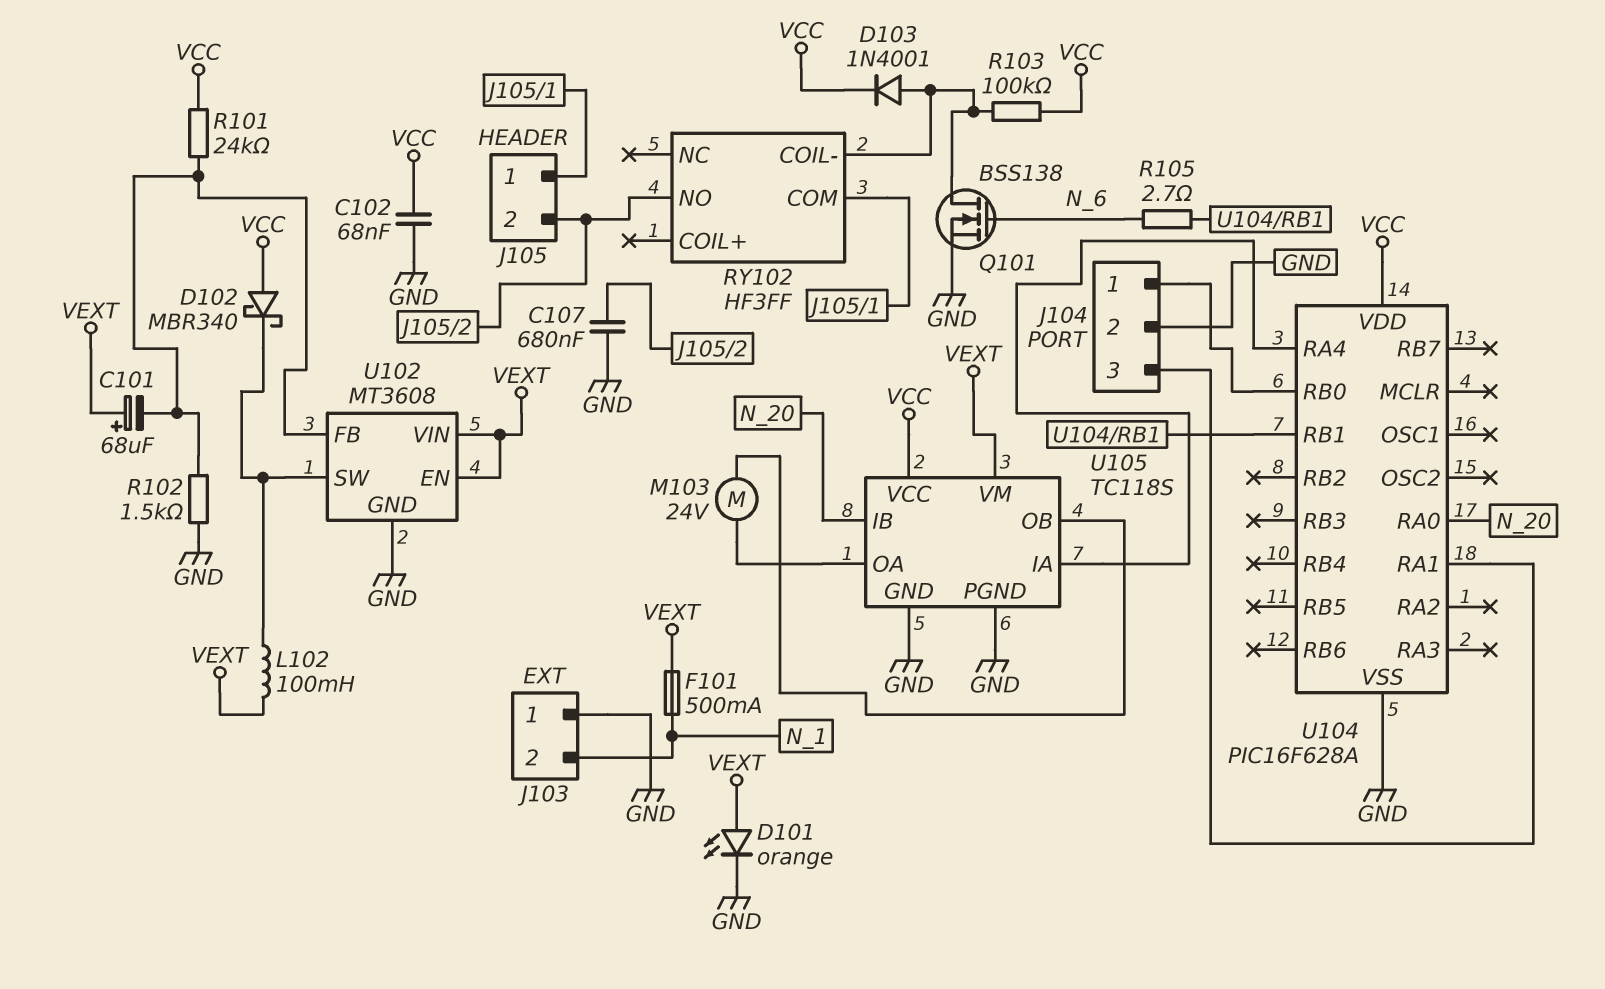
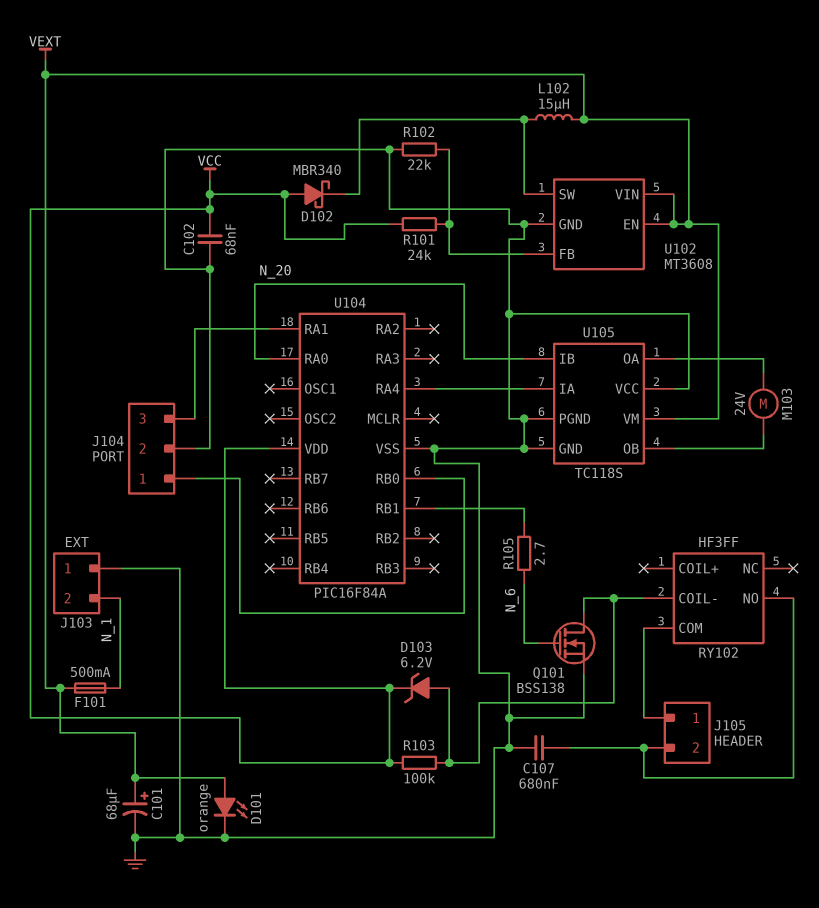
C101: 68uF (plus VEXT, minus U102/FB) -> 68uF (plus VEXT, minus GND)
D103: diode 1N4001 (A RY102/COIL-, K VCC) -> zener 6.2V (A RY102/COIL-, K VCC)
L102: 100mH (U102/SW, VEXT) -> 15uH (U102/SW, VEXT)
R102: 1.5k (GND, U102/FB) -> 22k (GND, U102/FB)
U104: PIC16F628A -> PIC16F84A
U105 pin VCC: VCC -> GND

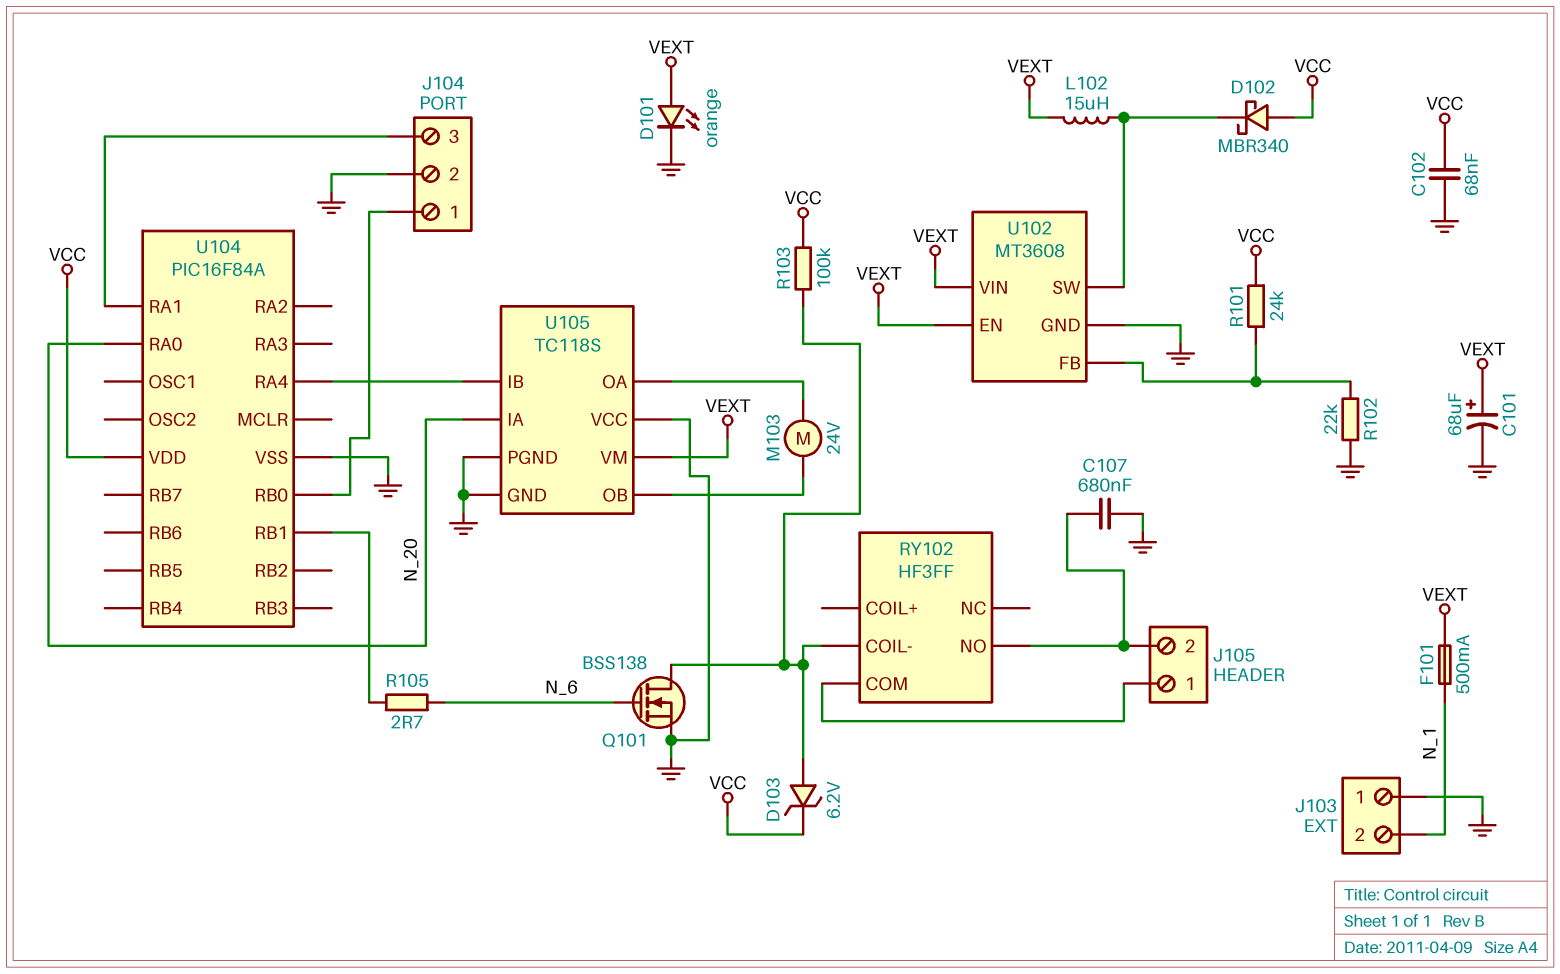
U105 pin IA: U104/RA4 -> N_20
U105 pin IB: N_20 -> U104/RA4

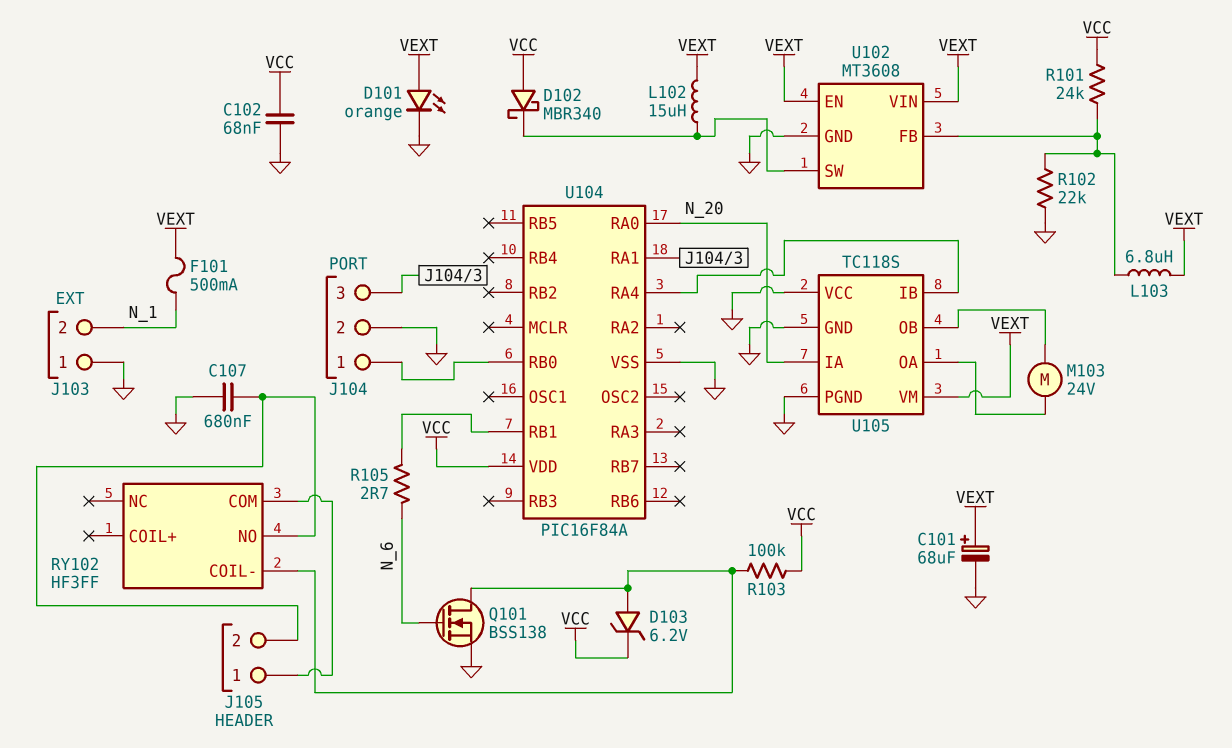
L103: none -> 6.8uH (U102/FB, VEXT)

